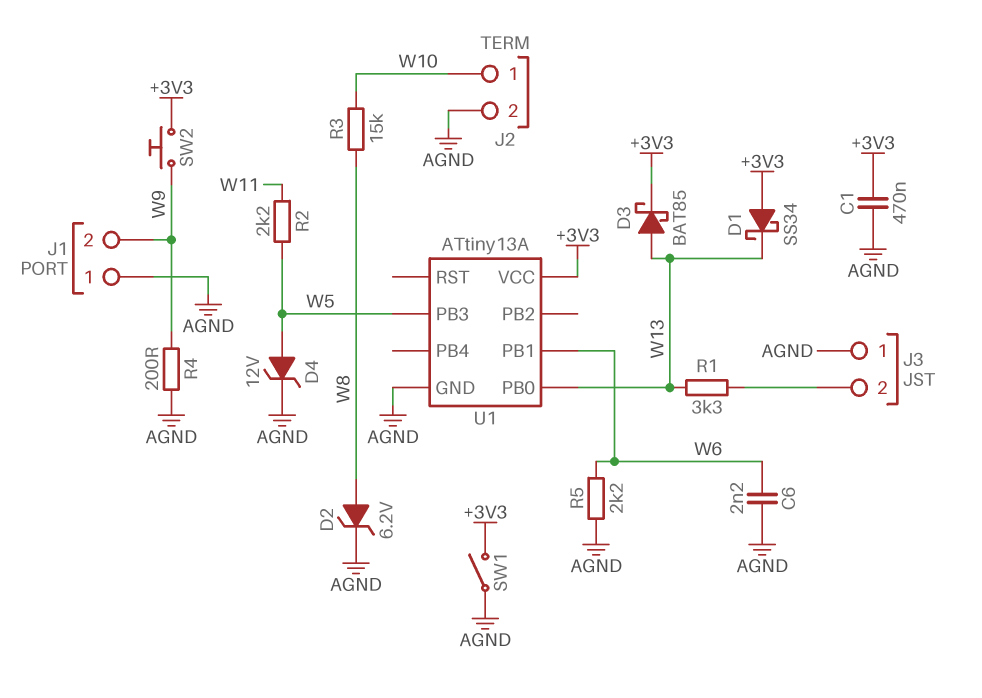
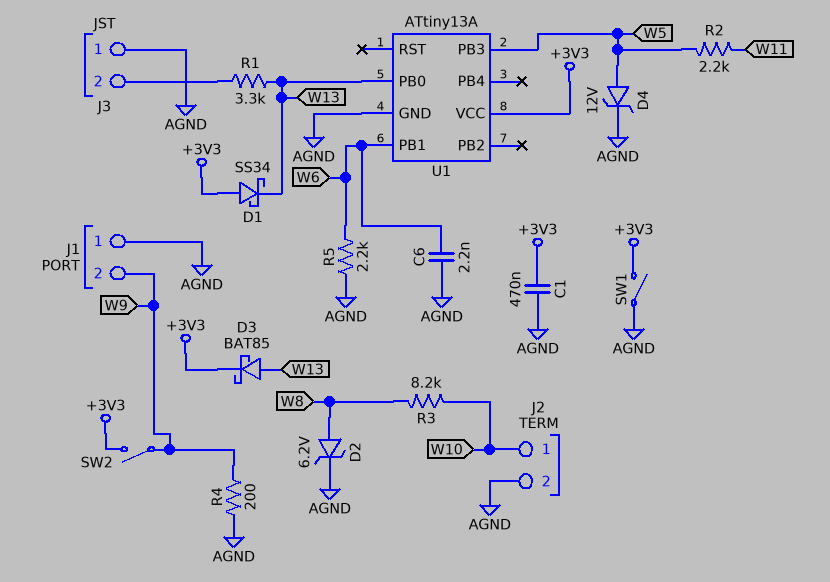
R3: 15k (W8, W10) -> 8.2k (W8, W10)
SW2: button (+3V3, W9) -> switch (+3V3, W9)

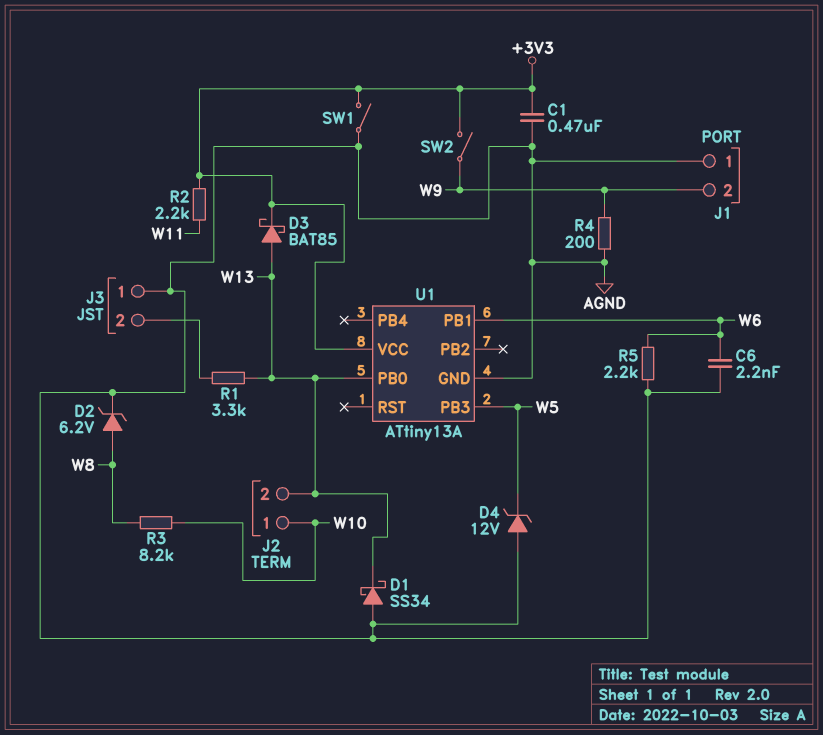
D1: schottky SS34 (A +3V3, K W13) -> schottky SS34 (A AGND, K W13)
D4: zener 12V (A W5, K AGND) -> zener 12V (A AGND, K W5)
J2 pin 2: AGND -> W13
R2: 2.2k (W5, W11) -> 2.2k (+3V3, W11)

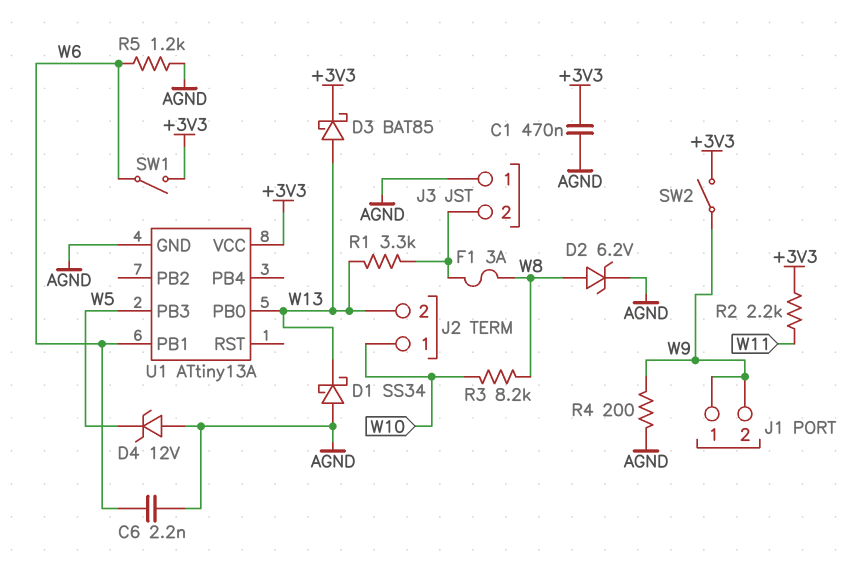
F1: none -> 3A (J3/2, W8)
J1 pin 1: AGND -> W9
R5: 2.2k (AGND, W6) -> 1.2k (AGND, W6)
SW1: switch (+3V3, AGND) -> switch (+3V3, W6)

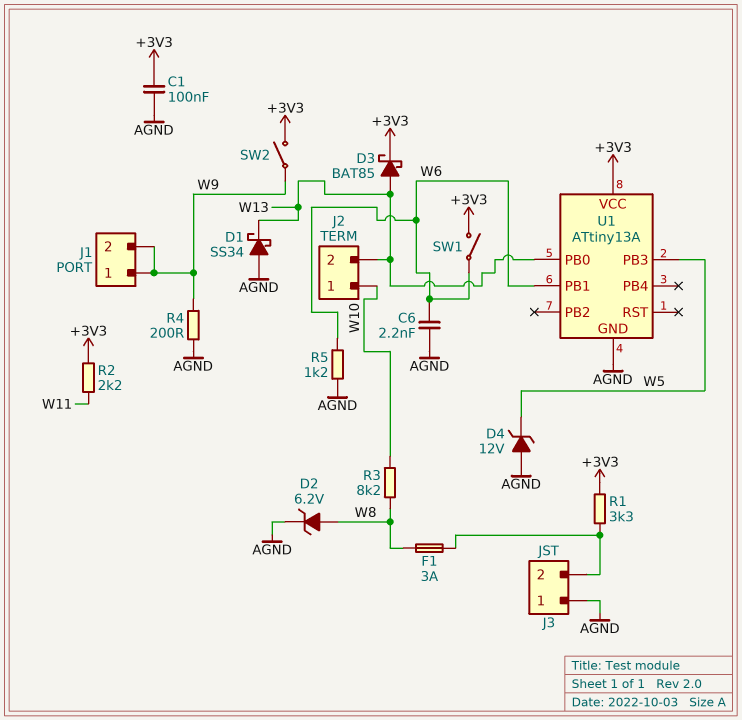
C1: 470nF (+3V3, AGND) -> 100nF (+3V3, AGND)
R1: 3.3k (J3/2, W13) -> 3.3k (+3V3, J3/2)

